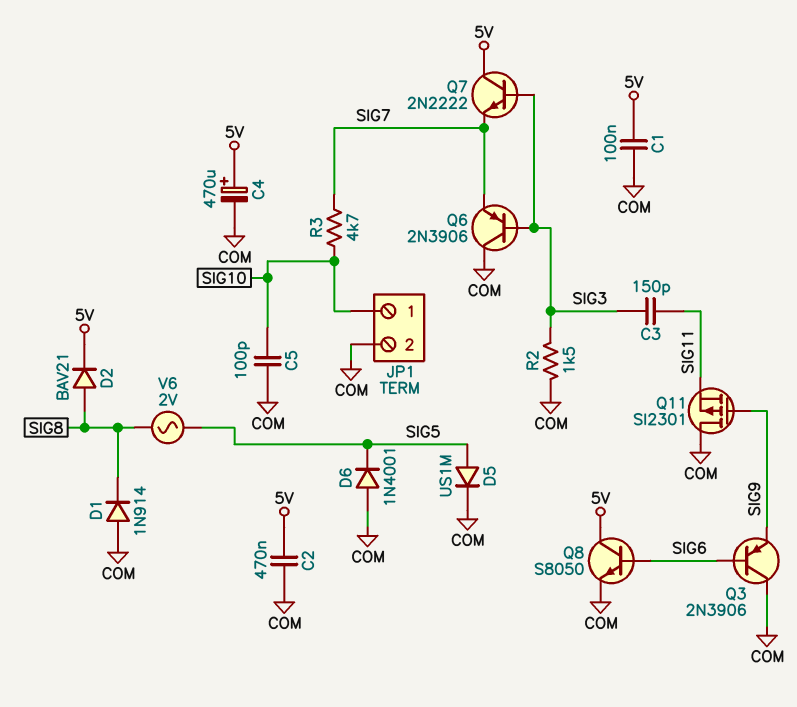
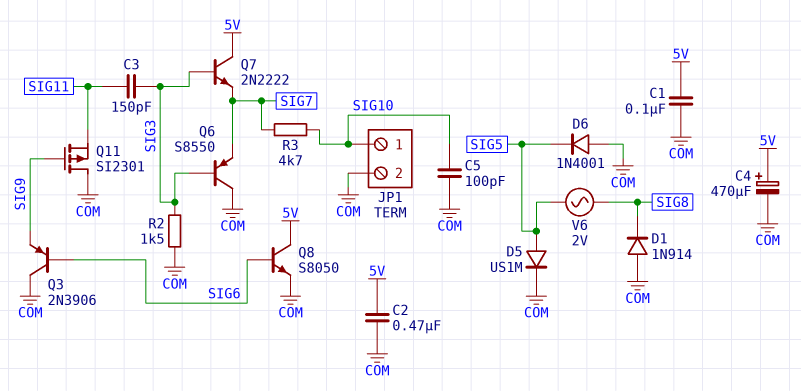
D2: diode BAV21 (A SIG8, K 5V) -> none
Q6: PNP 2N3906 (B SIG3, C COM, E SIG7) -> PNP S8550 (B SIG3, C COM, E SIG7)

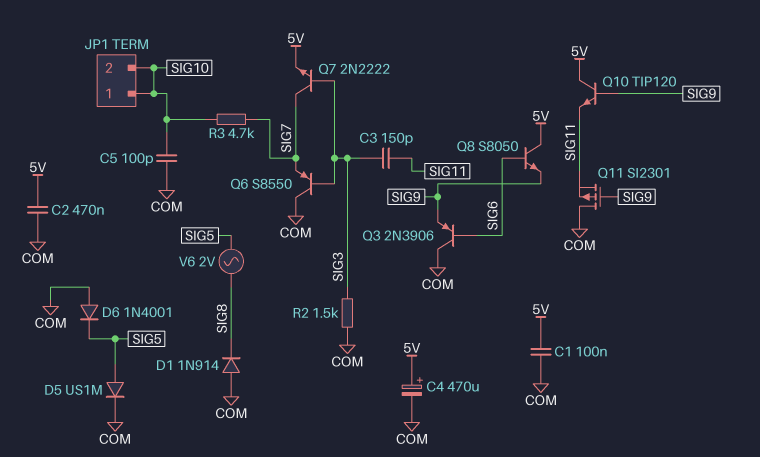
JP1 pin 2: COM -> SIG10
Q7: NPN 2N2222 (B SIG3, C 5V, E SIG7) -> NPN 2N2222 (B SIG3, C SIG7, E 5V)
Q8: NPN S8050 (B SIG6, C 5V, E COM) -> NPN S8050 (B SIG6, C 5V, E SIG9)
Q10: none -> NPN TIP120 (B SIG9, C 5V, E SIG11)

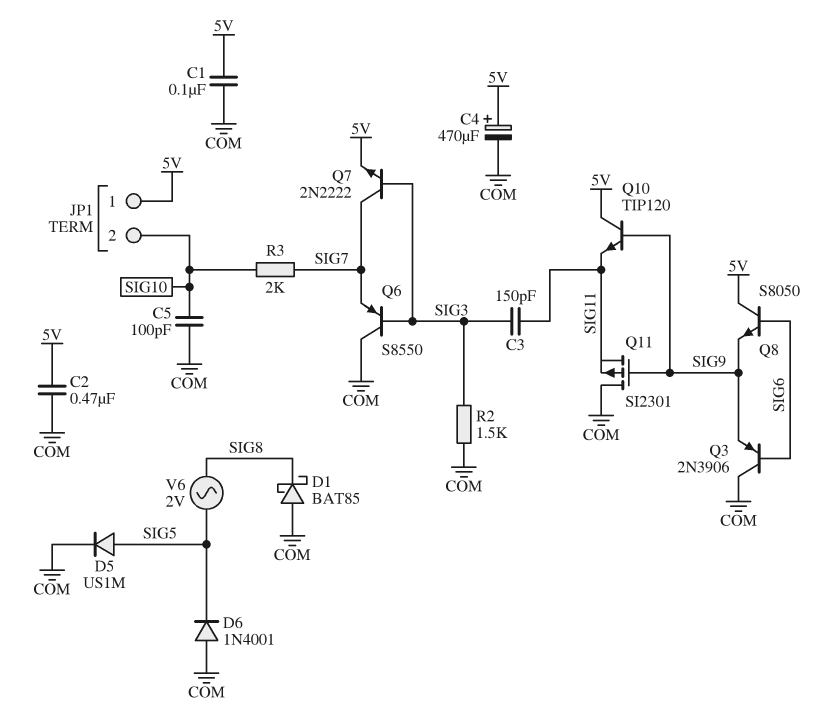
D1: diode 1N914 (A COM, K SIG8) -> schottky BAT85 (A COM, K SIG8)
JP1 pin 1: SIG10 -> 5V
R3: 4.7k (SIG7, SIG10) -> 2k (SIG7, SIG10)

